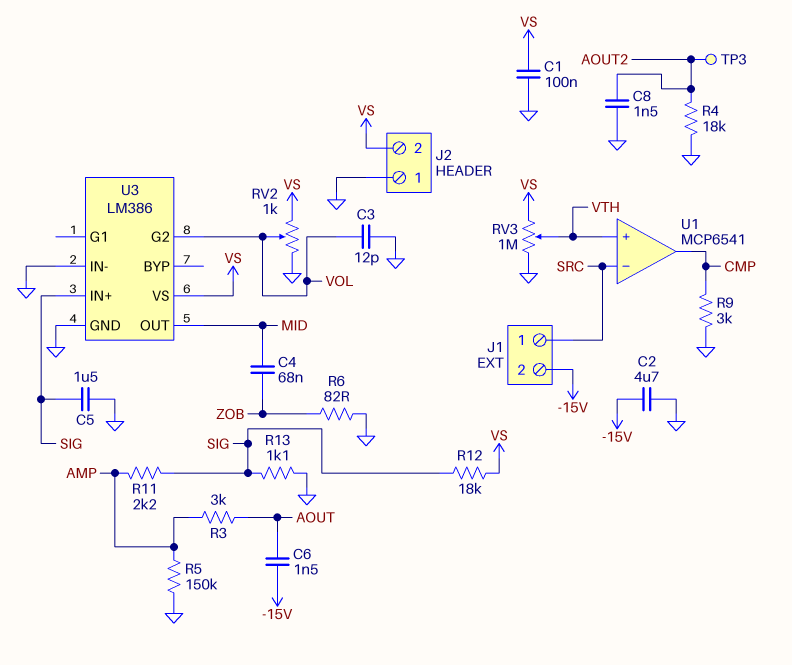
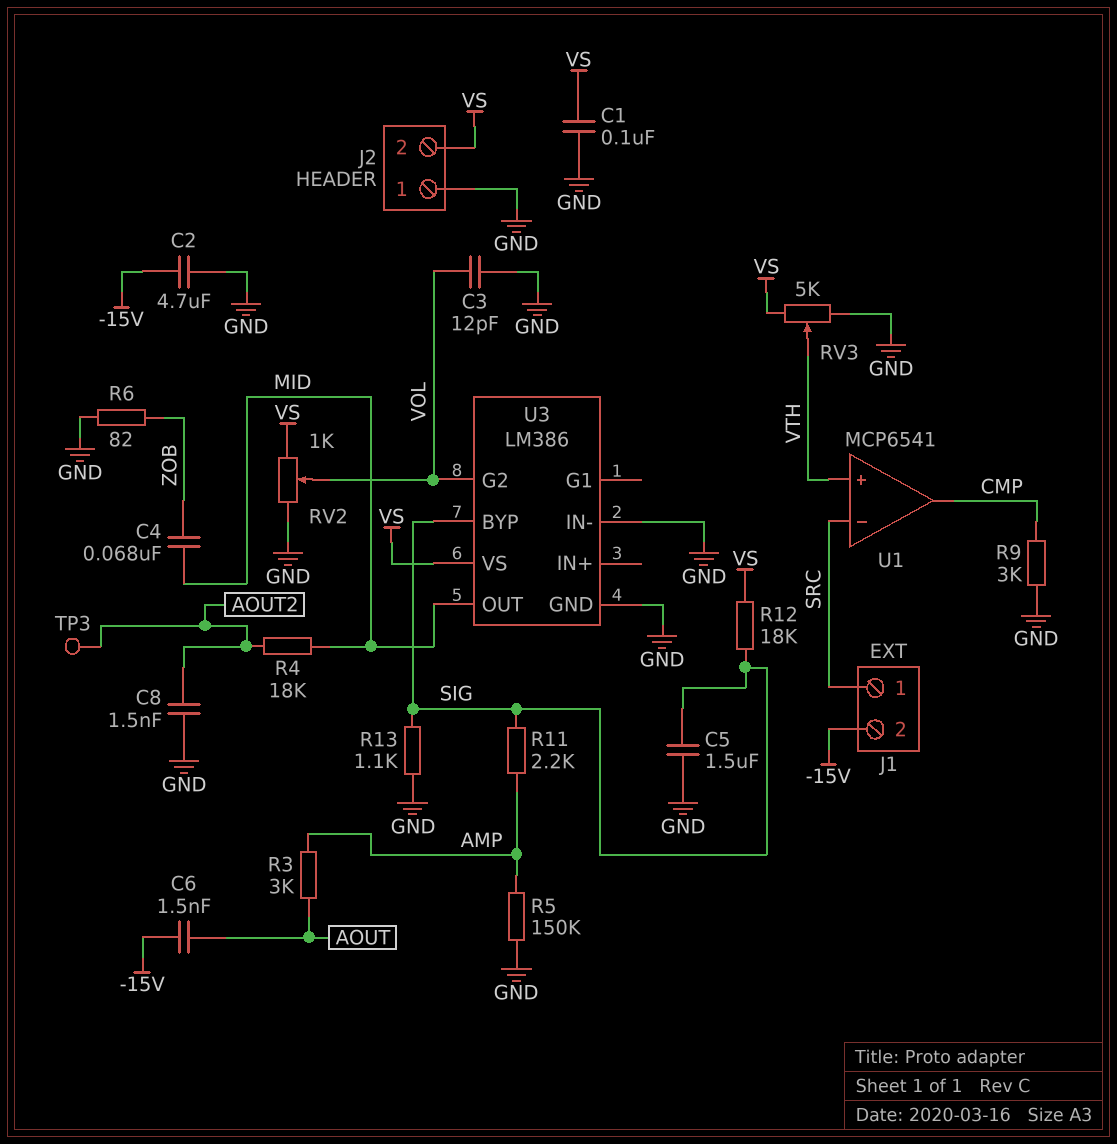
R4: 18k (AOUT2, GND) -> 18k (AOUT2, MID)
RV3: 1M (GND, VS, wiper VTH) -> 5k (GND, VS, wiper VTH)
U3 pin BYP: none -> SIG
U3 pin IN+: SIG -> none

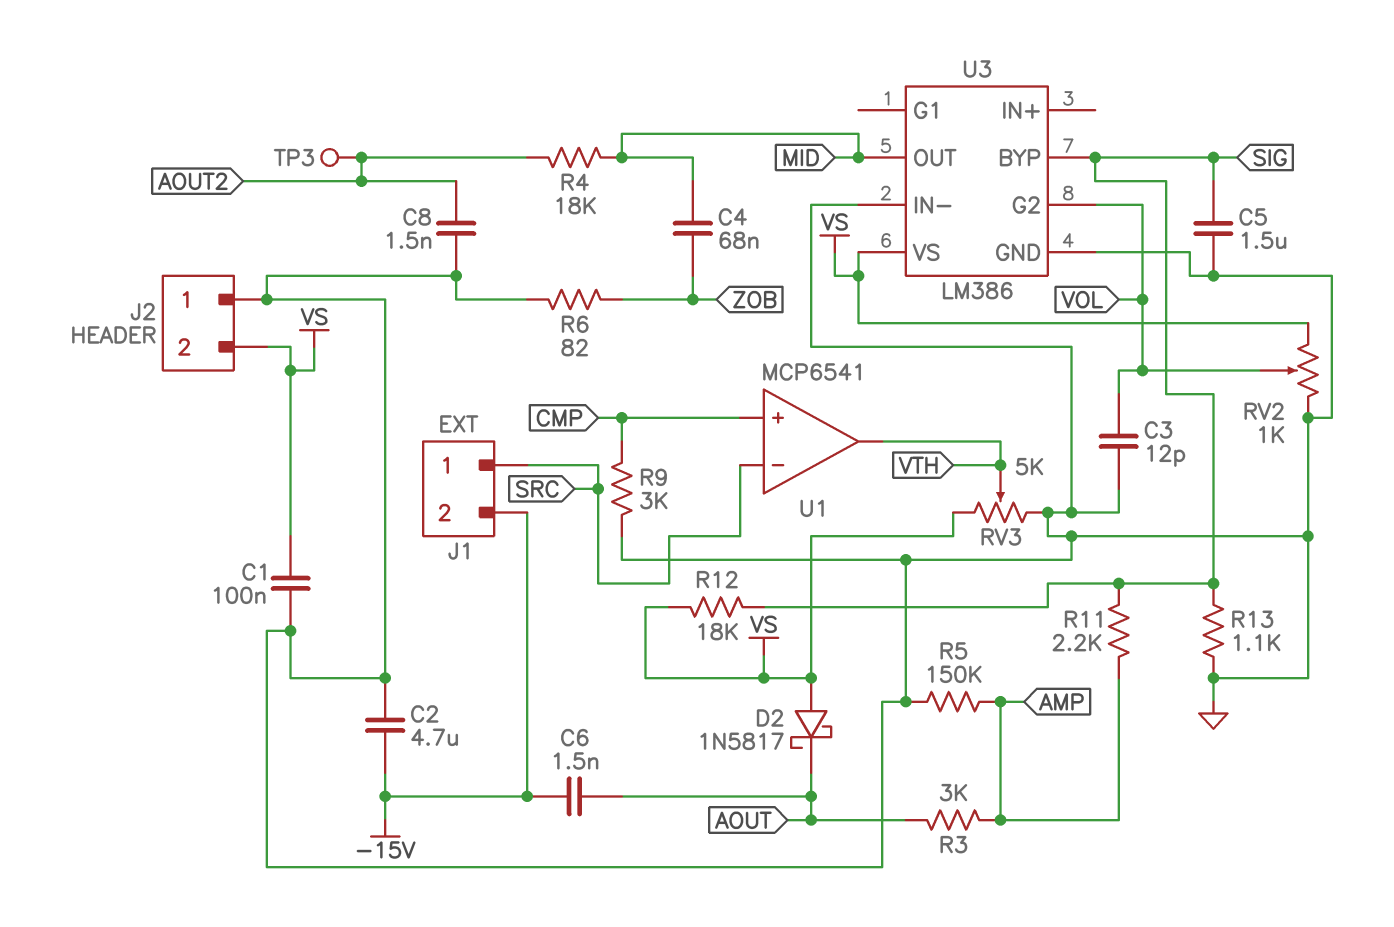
D2: none -> schottky 1N5817 (A VS, K AOUT)
U1 pin in+: VTH -> CMP
U1 pin out: CMP -> VTH

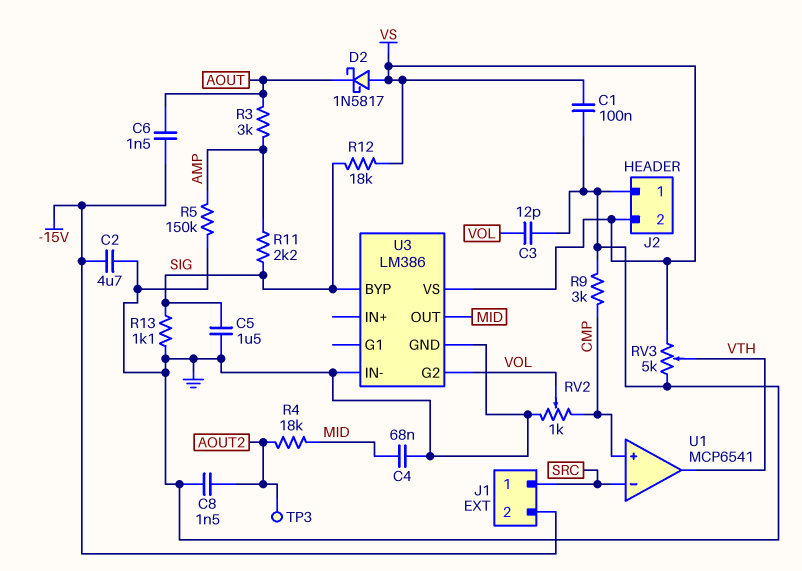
C4: 68nF (MID, ZOB) -> 68nF (GND, MID)
R6: 82 (GND, ZOB) -> none
RV2: 1k (GND, VS, wiper VOL) -> 1k (CMP, GND, wiper VOL)

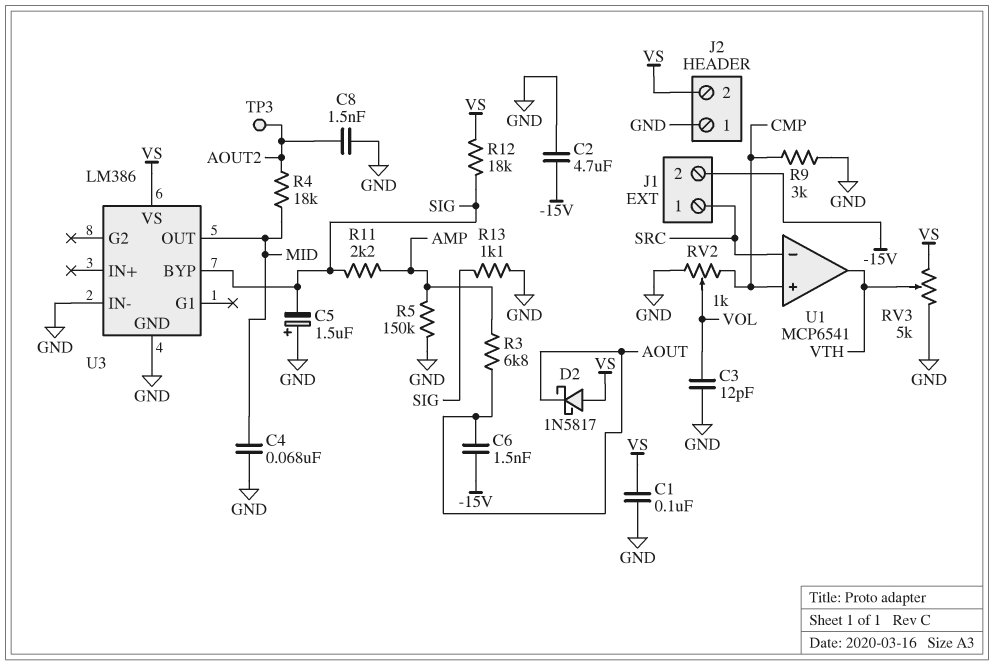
C5: 1.5uF (GND, SIG) -> 1.5uF (plus GND, minus SIG)
R3: 3k (AMP, AOUT) -> 6.8k (AMP, AOUT)
U3 pin G2: VOL -> none

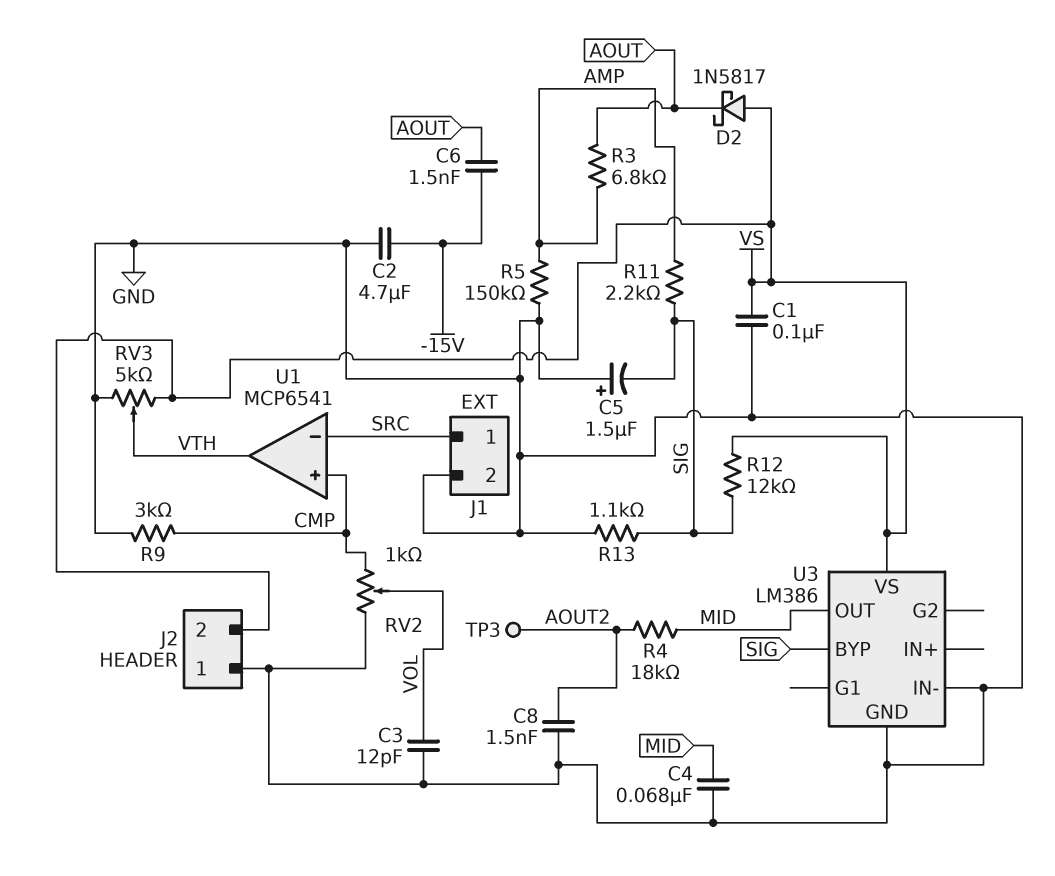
J1 pin 2: -15V -> GND
R12: 18k (SIG, VS) -> 12k (SIG, VS)

